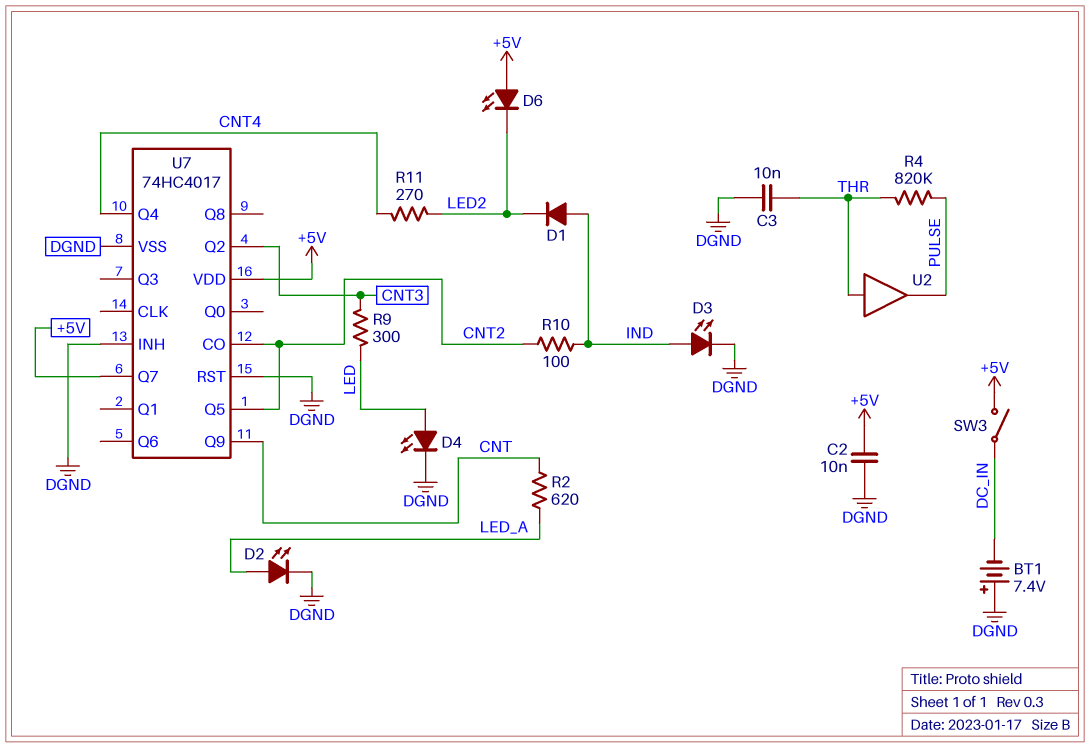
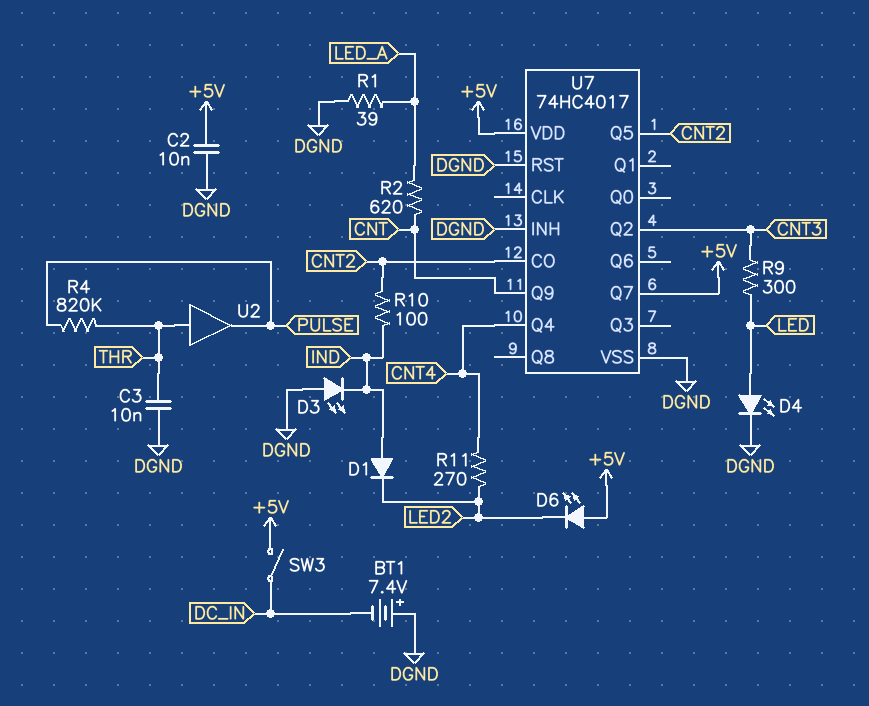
D2: LED (A LED_A, K DGND) -> none
D3: LED (A IND, K DGND) -> LED (A DGND, K IND)
R1: none -> 39 (DGND, LED_A)

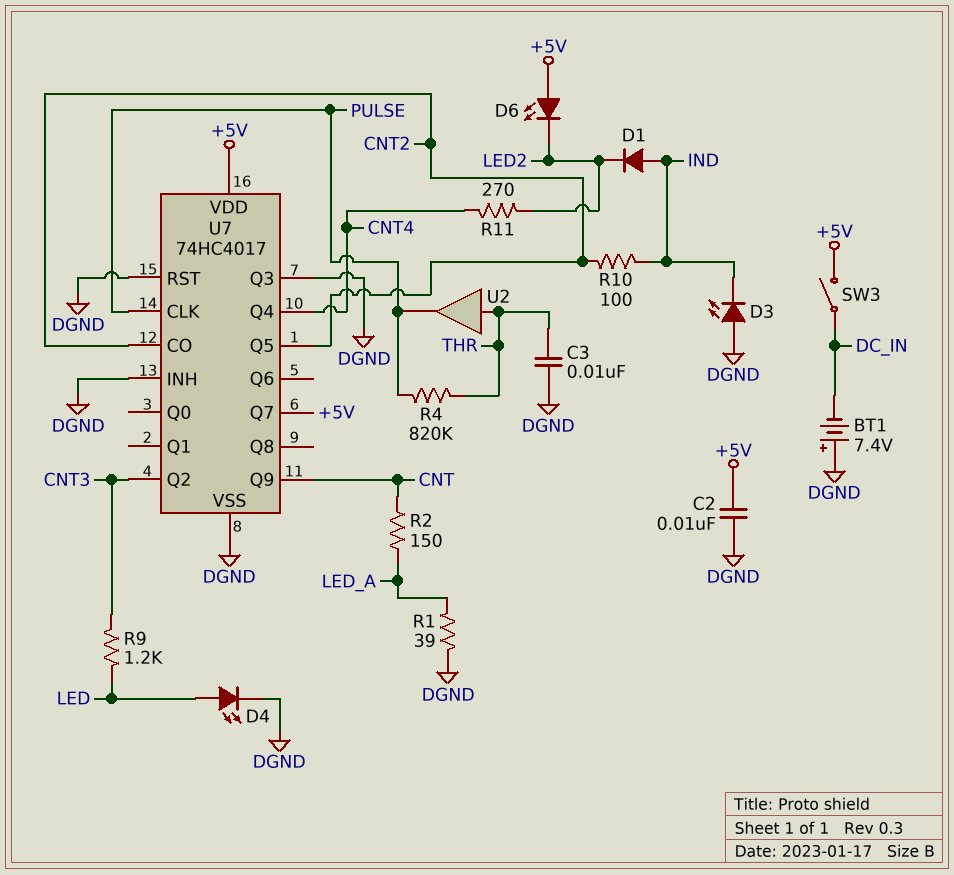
R2: 620 (CNT, LED_A) -> 150 (CNT, LED_A)
R9: 300 (CNT3, LED) -> 1.2k (CNT3, LED)
U7 pin CLK: none -> PULSE
U7 pin Q3: none -> DGND

